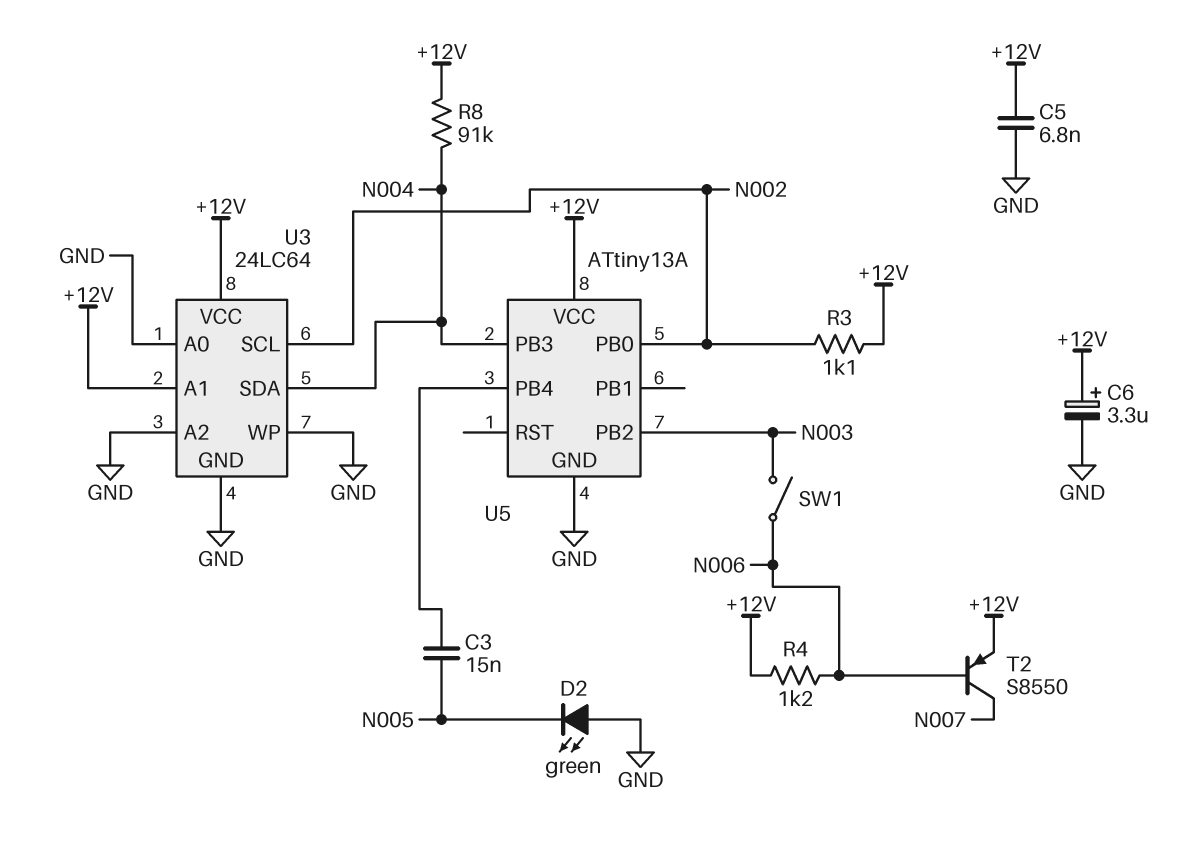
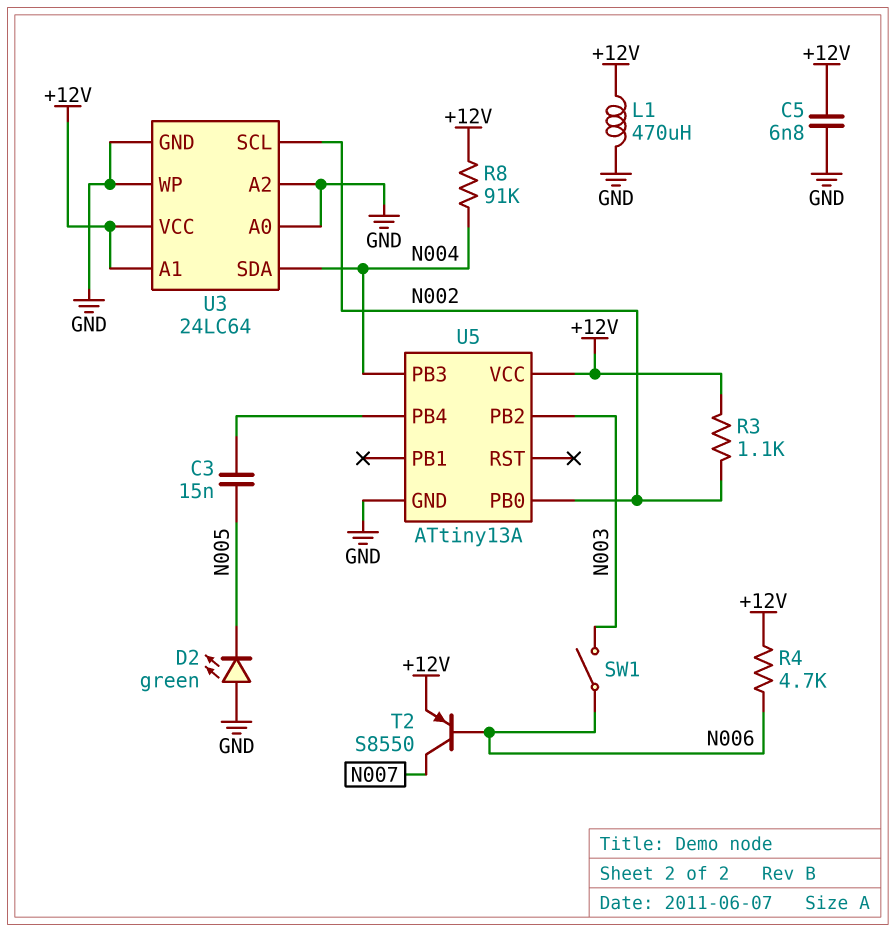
C6: 3.3uF (plus +12V, minus GND) -> none
L1: none -> 470uH (+12V, GND)
R4: 1.2k (+12V, N006) -> 4.7k (+12V, N006)

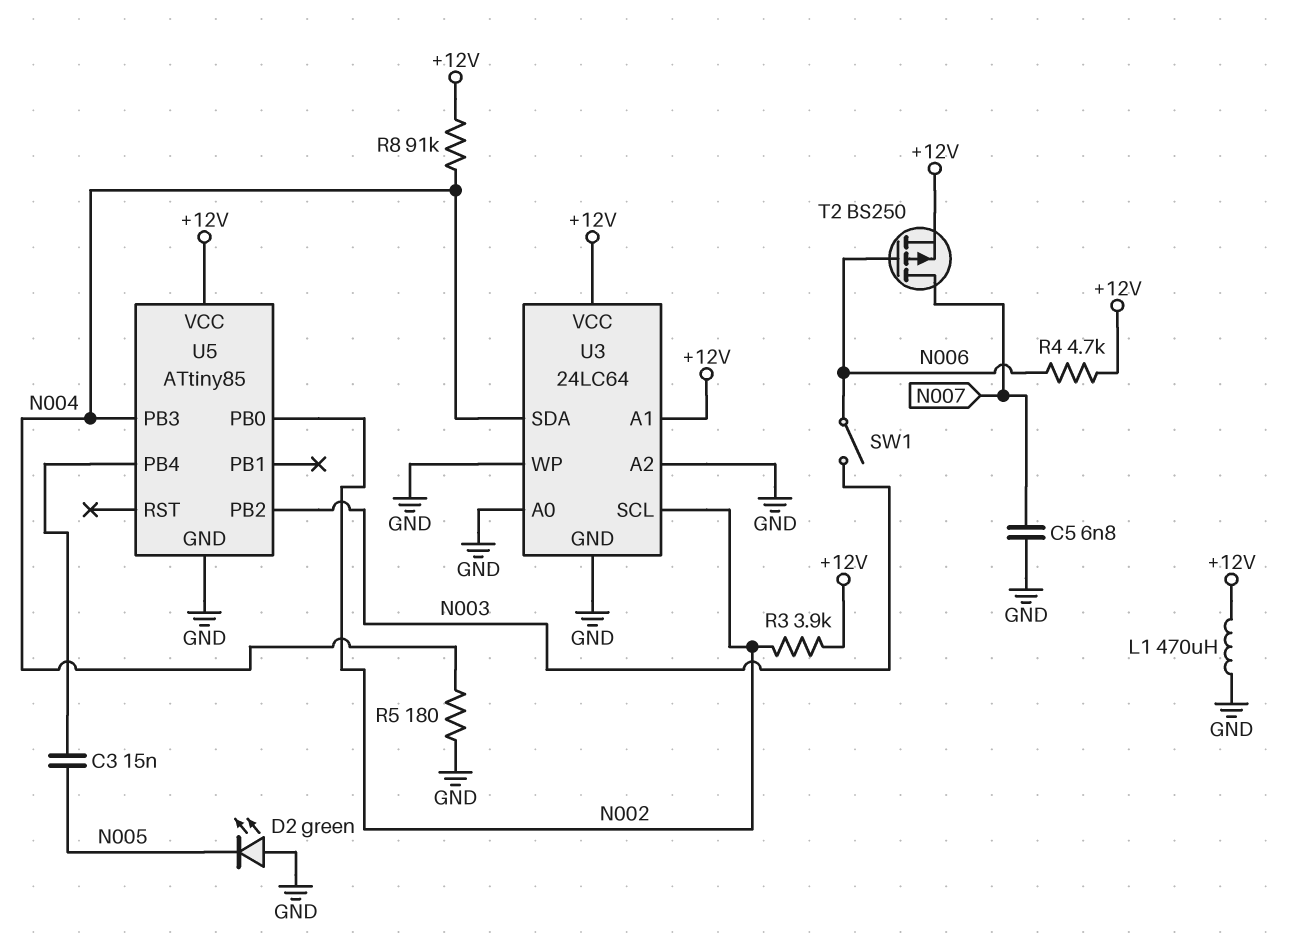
C5: 6.8nF (+12V, GND) -> 6.8nF (GND, N007)
R3: 1.1k (+12V, N002) -> 3.9k (+12V, N002)
R5: none -> 180 (GND, N004)
T2: PNP S8550 (B N006, C N007, E +12V) -> PMOS BS250 (G N006, D N007, S +12V)
U5: ATtiny13A -> ATtiny85

